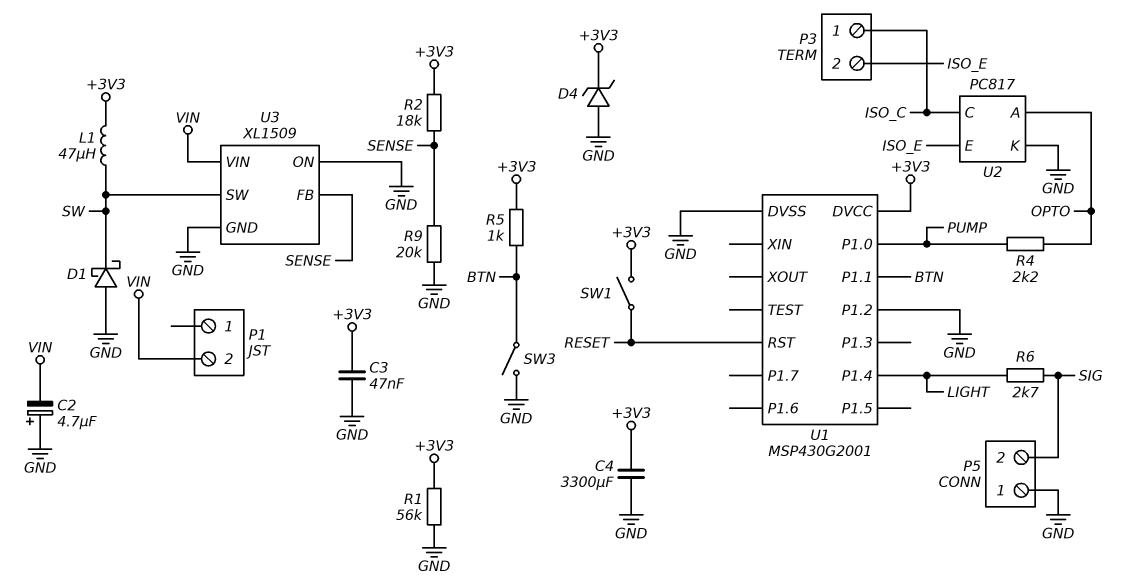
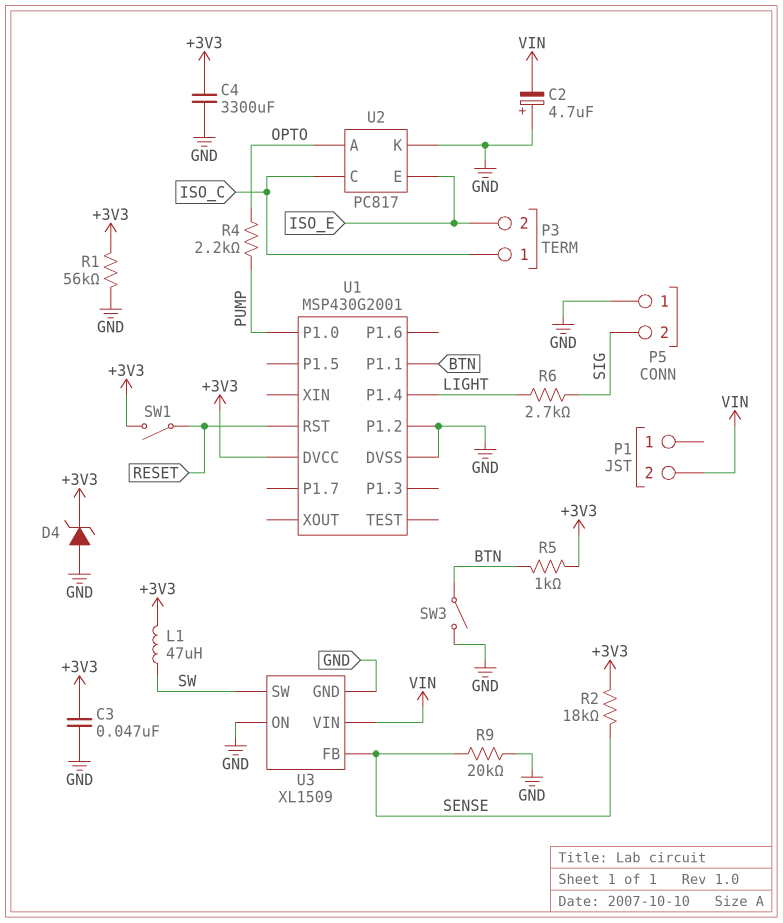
D1: schottky (A GND, K SW) -> none

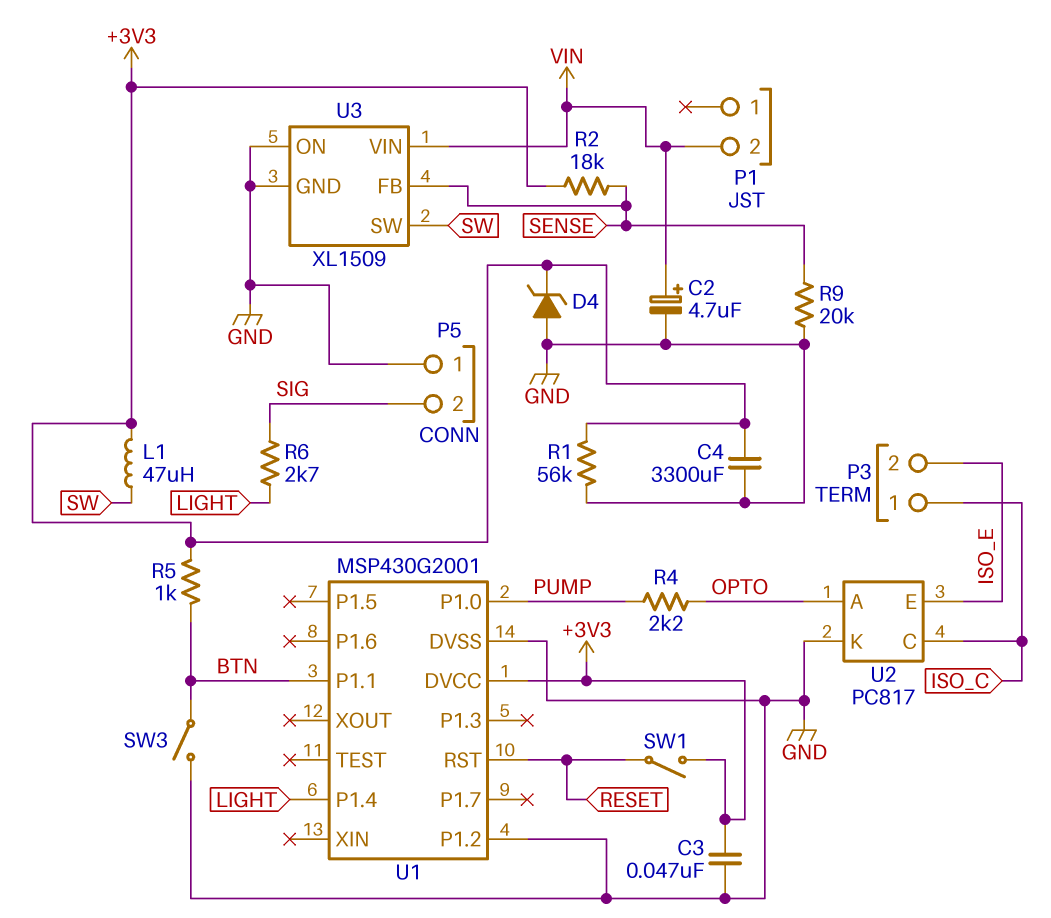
C2: 4.7uF (plus GND, minus VIN) -> 4.7uF (plus VIN, minus GND)

